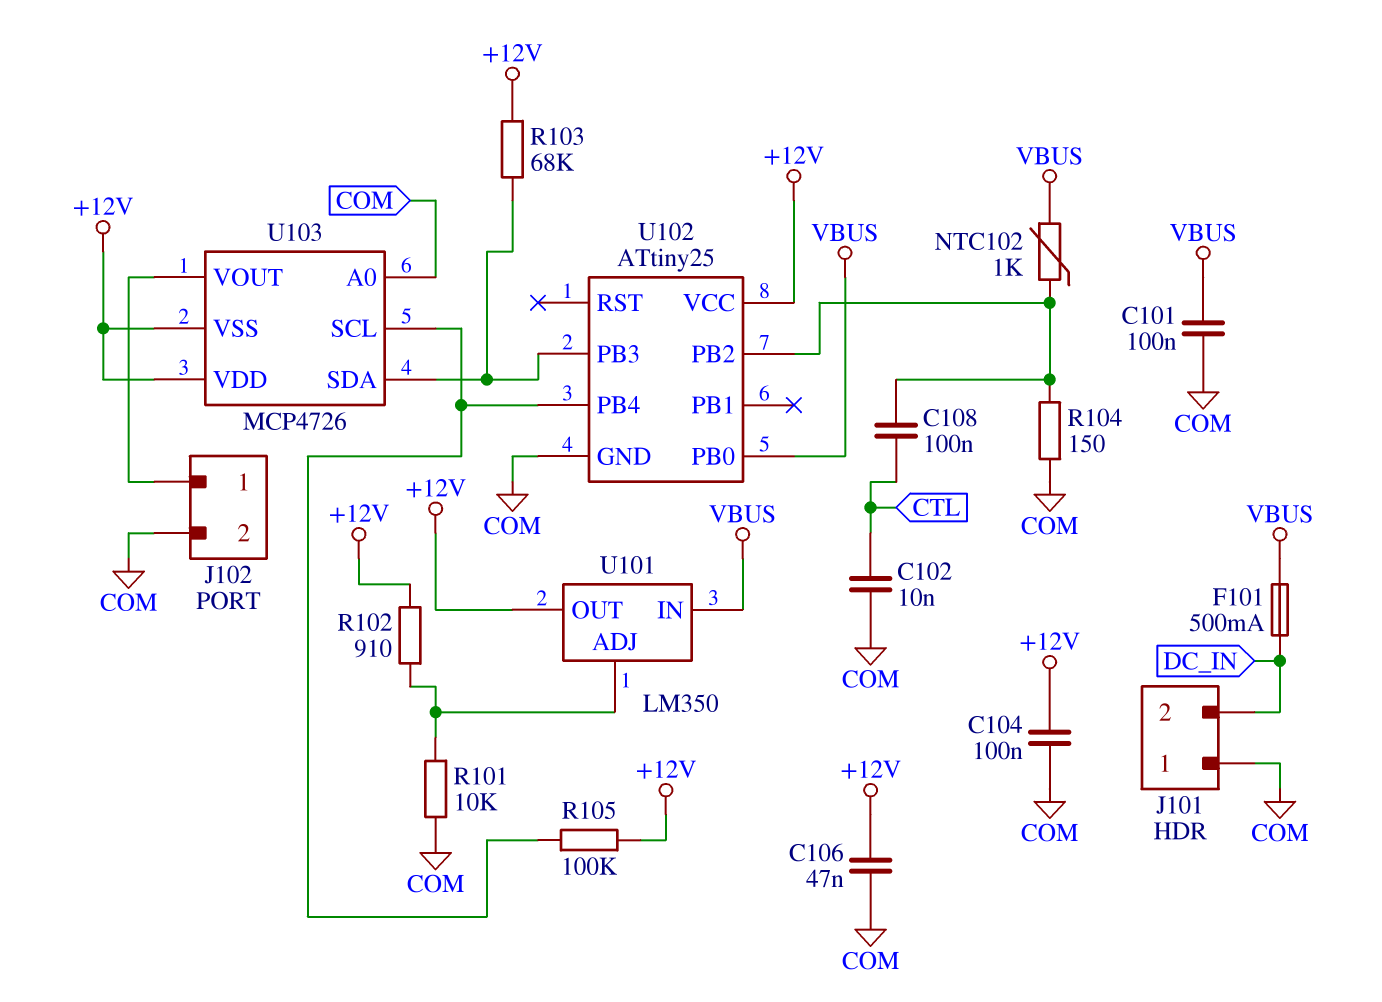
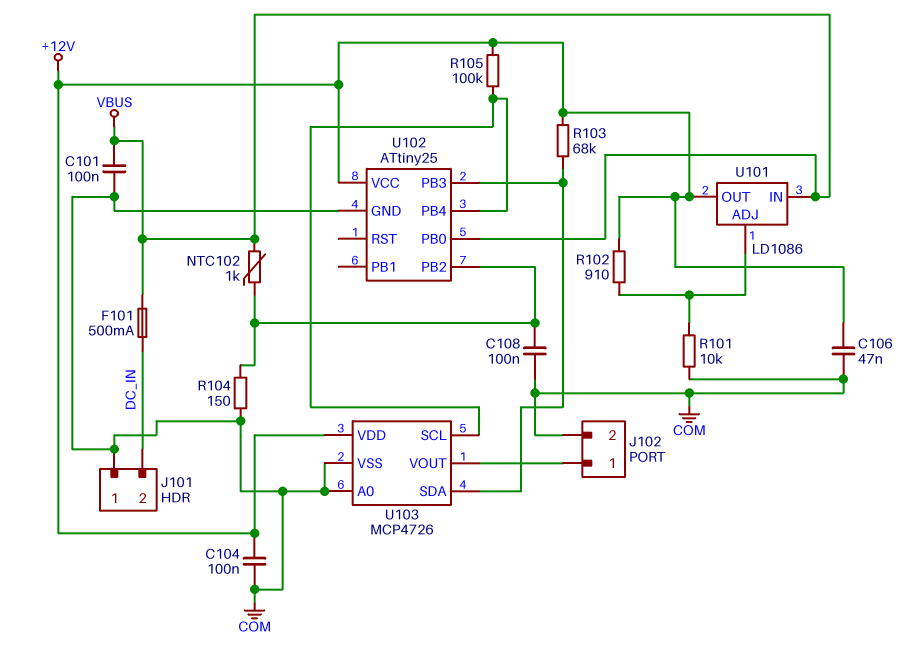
C102: 10nF (COM, CTL) -> none
C108: 100nF (CTL, U102/PB2) -> 100nF (COM, U102/PB2)
U101: LM350 -> LD1086
U103 pin VSS: +12V -> COM

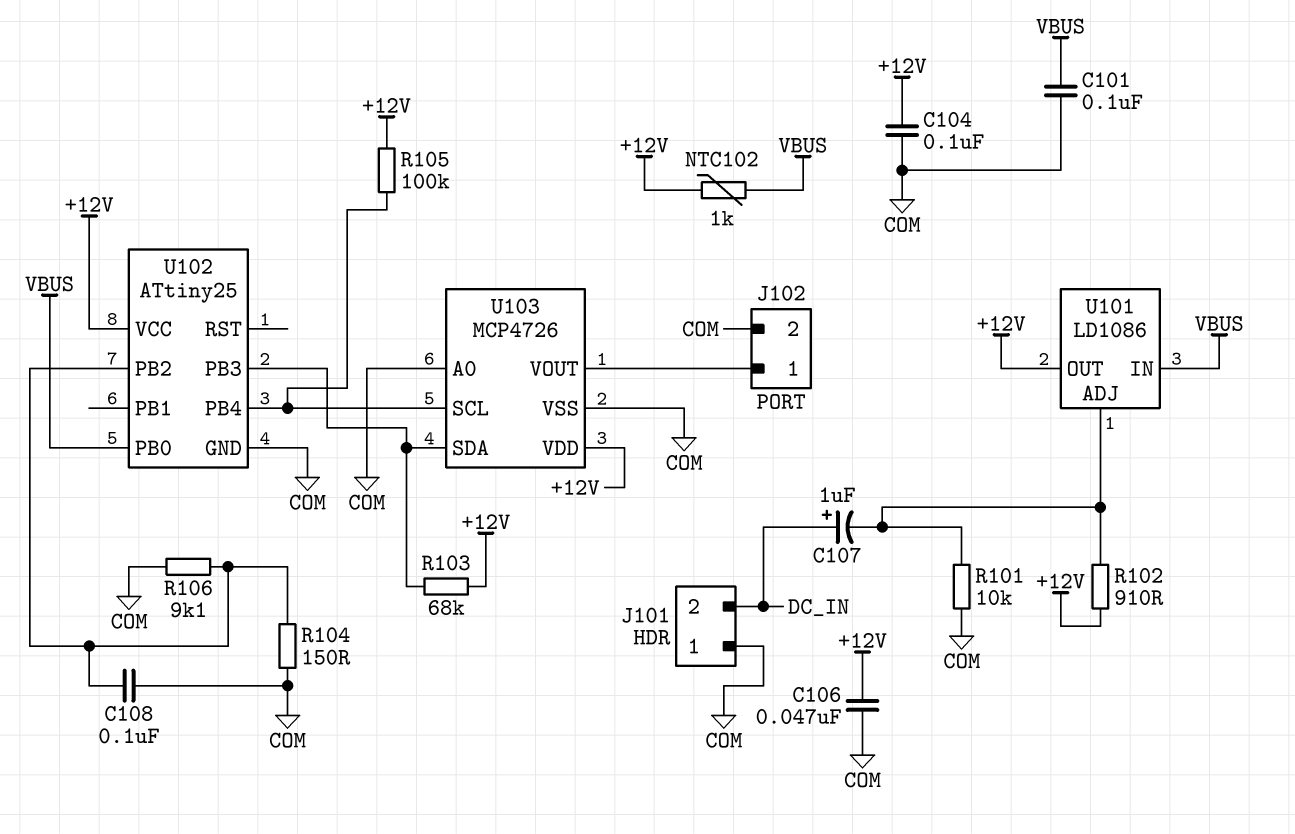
C107: none -> 1uF (plus DC_IN, minus U101/ADJ)
F101: 500mA (DC_IN, VBUS) -> none
NTC102: 1k (U102/PB2, VBUS) -> 1k (+12V, VBUS)
R106: none -> 9.1k (COM, U102/PB2)

